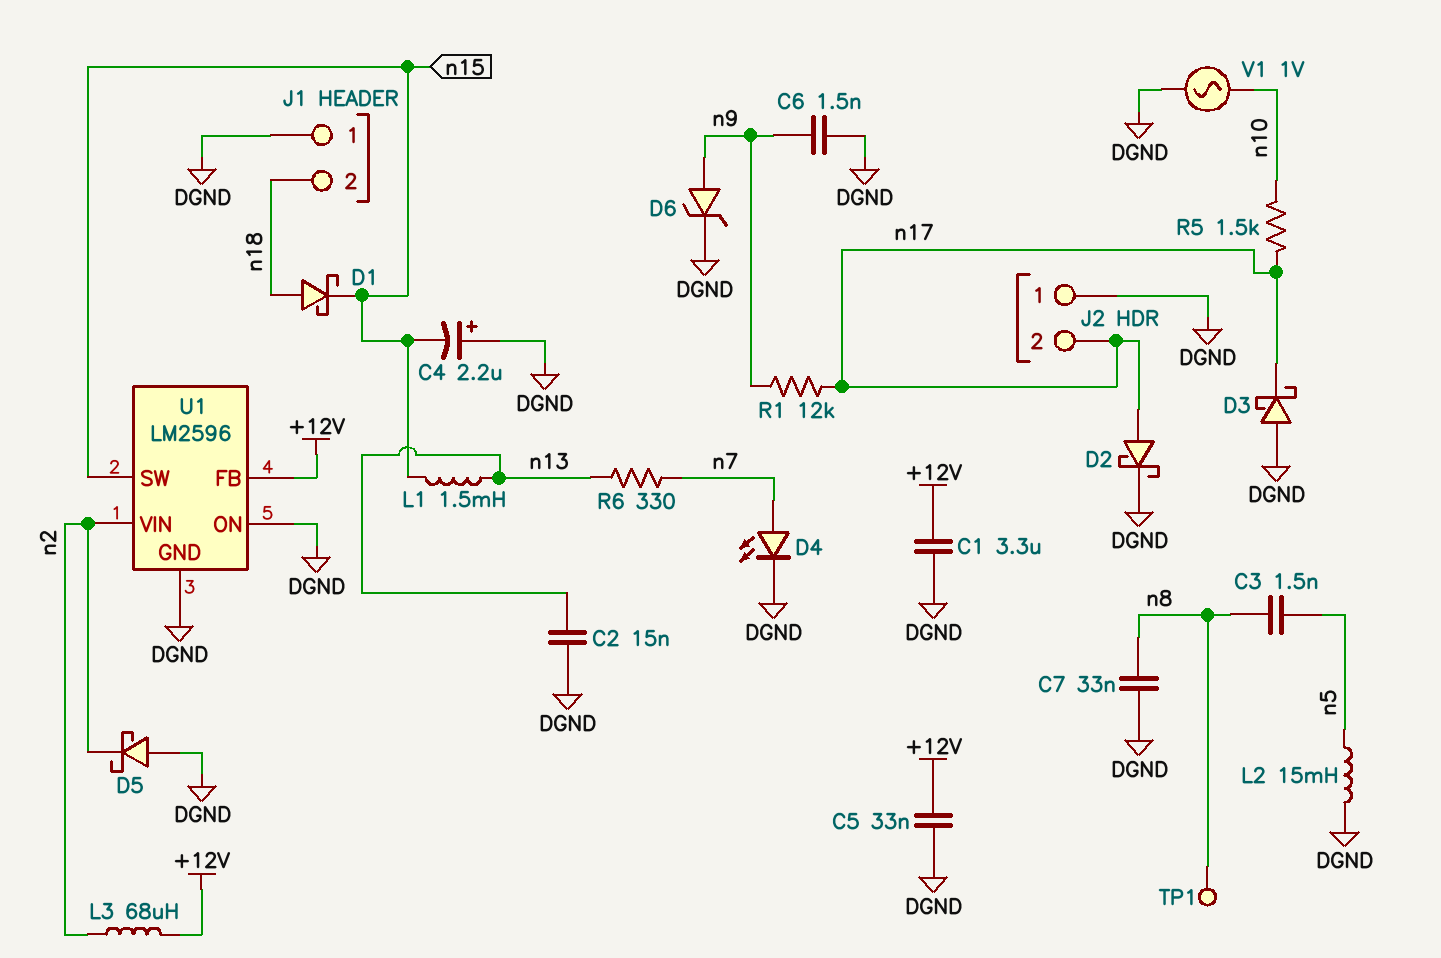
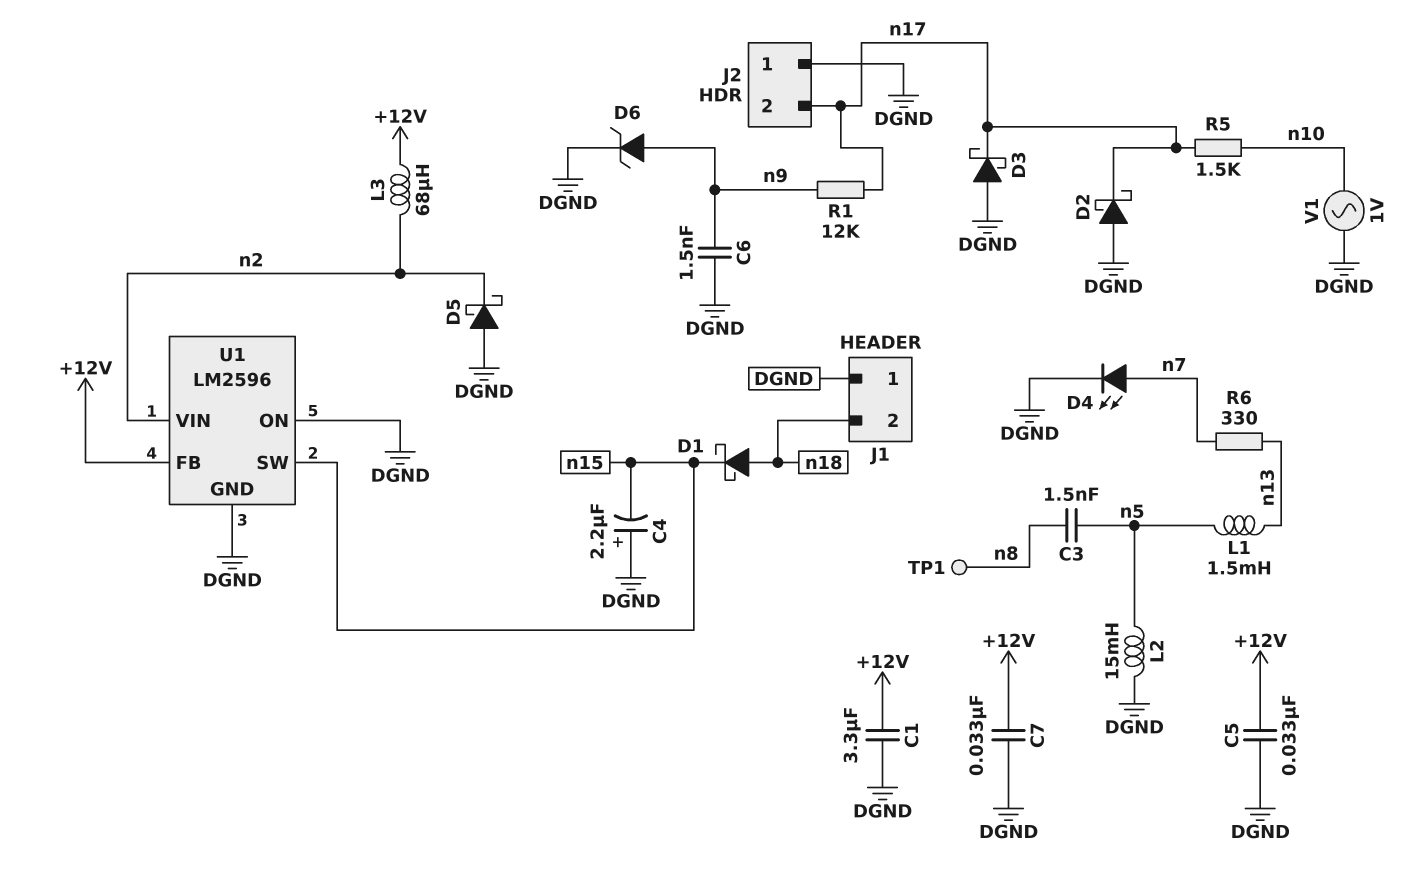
C2: 15nF (DGND, n13) -> none
C7: 33nF (DGND, n8) -> 33nF (+12V, DGND)
D2: schottky (A n17, K DGND) -> schottky (A DGND, K n17)
L1: 1.5mH (n13, n15) -> 1.5mH (n5, n13)

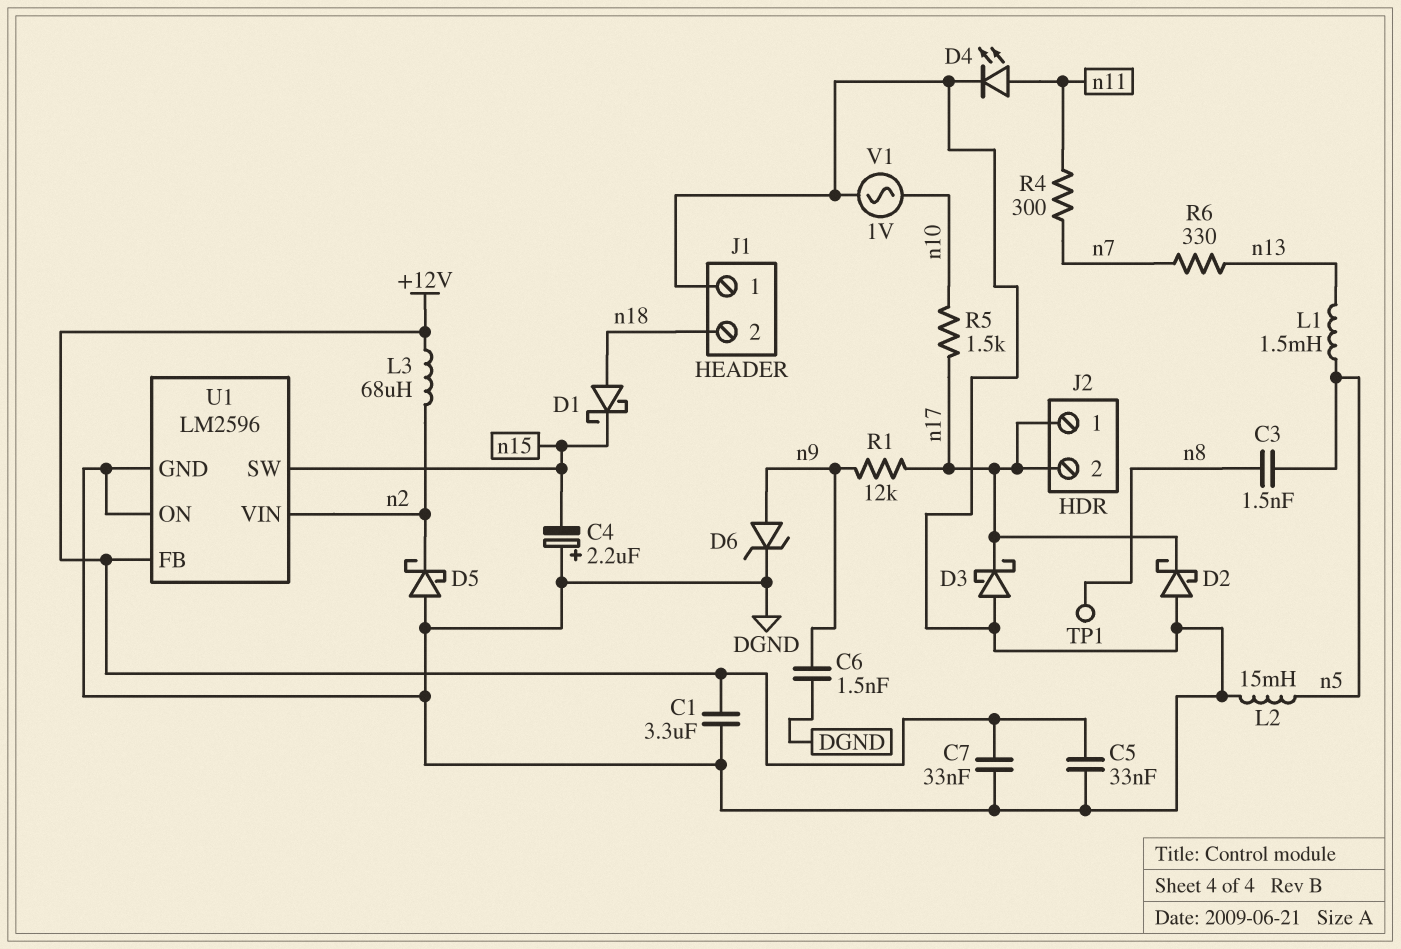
D4: LED (A n7, K DGND) -> LED (A n11, K DGND)
J2 pin 1: DGND -> n17
R4: none -> 300 (n7, n11)

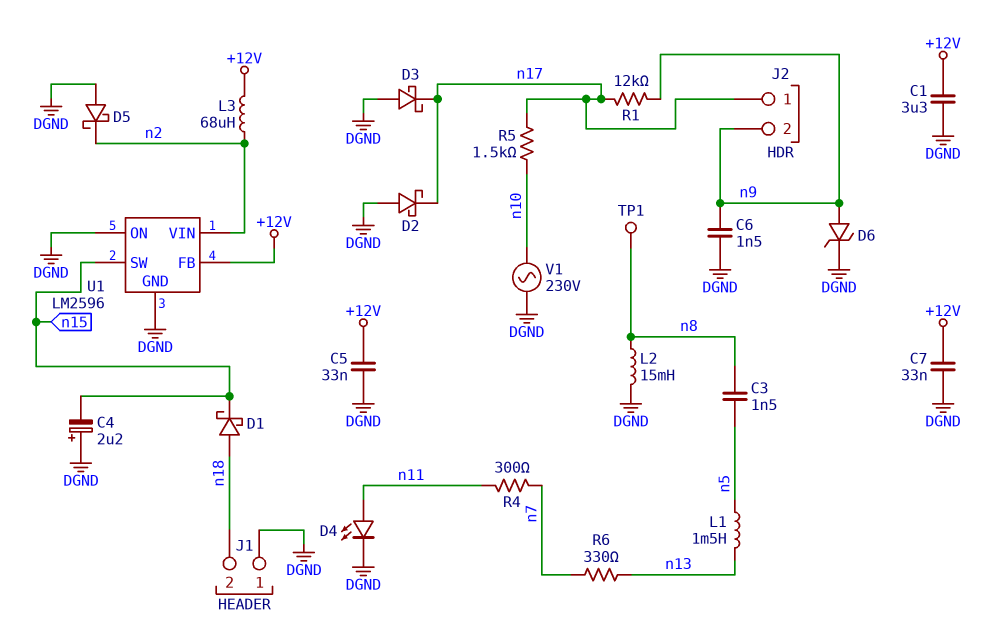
J2 pin 2: n17 -> n9
L2: 15mH (DGND, n5) -> 15mH (DGND, n8)
V1: AC 1V (DGND, n10) -> AC 230V (DGND, n10)

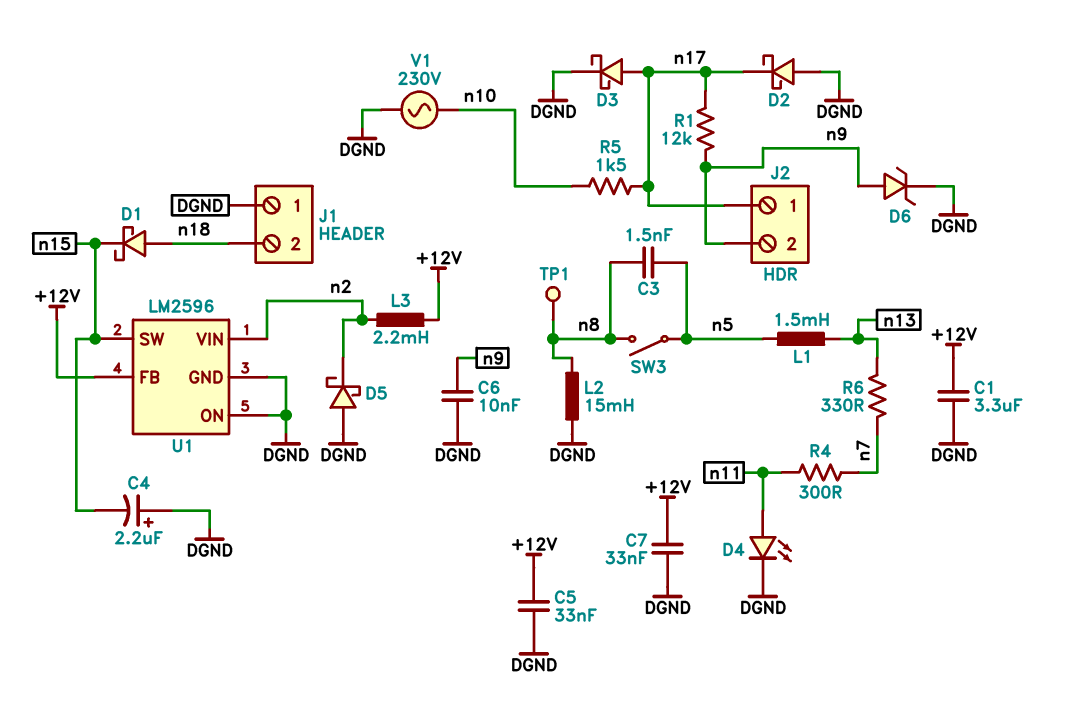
C6: 1.5nF (DGND, n9) -> 10nF (DGND, n9)
D3: schottky (A DGND, K n17) -> schottky (A n17, K DGND)
L3: 68uH (+12V, n2) -> 2.2mH (+12V, n2)
SW3: none -> switch (n5, n8)

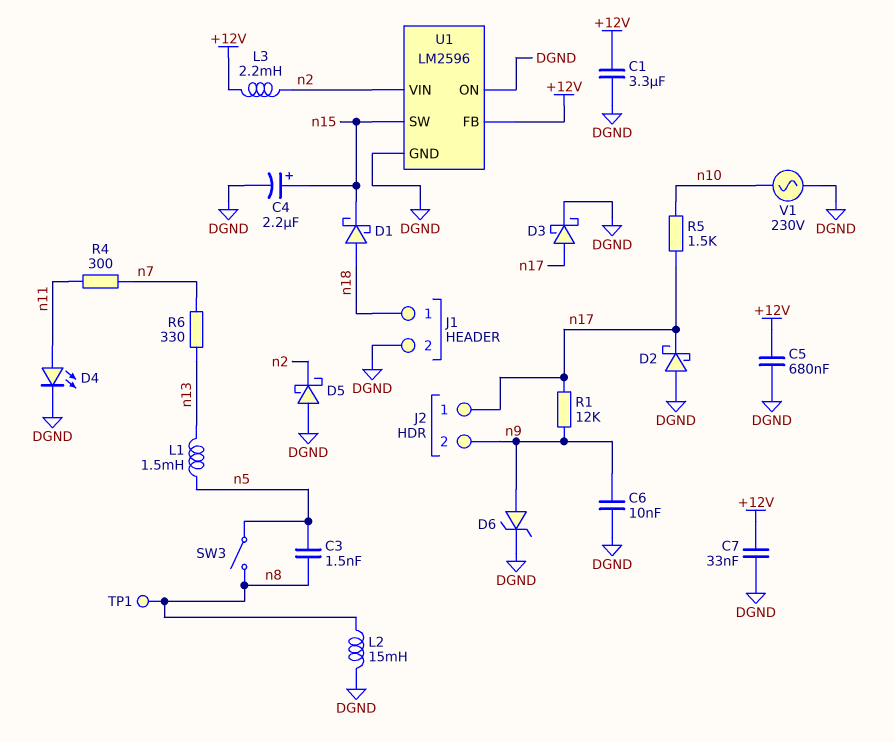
C4: 2.2uF (plus DGND, minus n15) -> 2.2uF (plus n15, minus DGND)
C5: 33nF (+12V, DGND) -> 680nF (+12V, DGND)
J1 pin 1: DGND -> n18
J1 pin 2: n18 -> DGND

